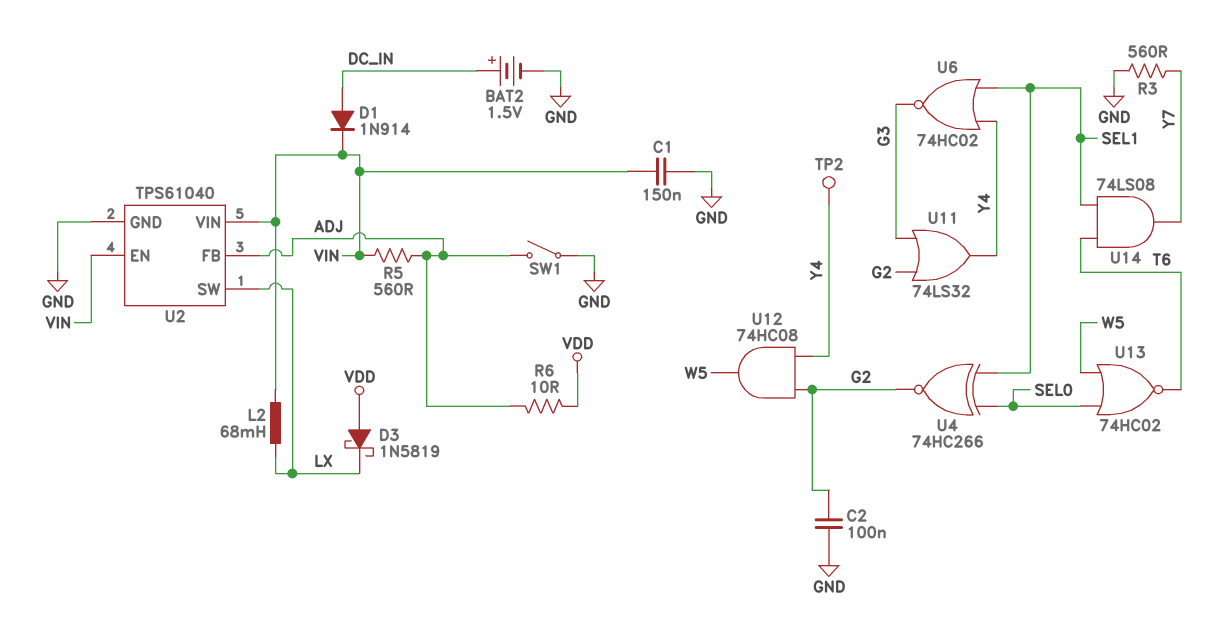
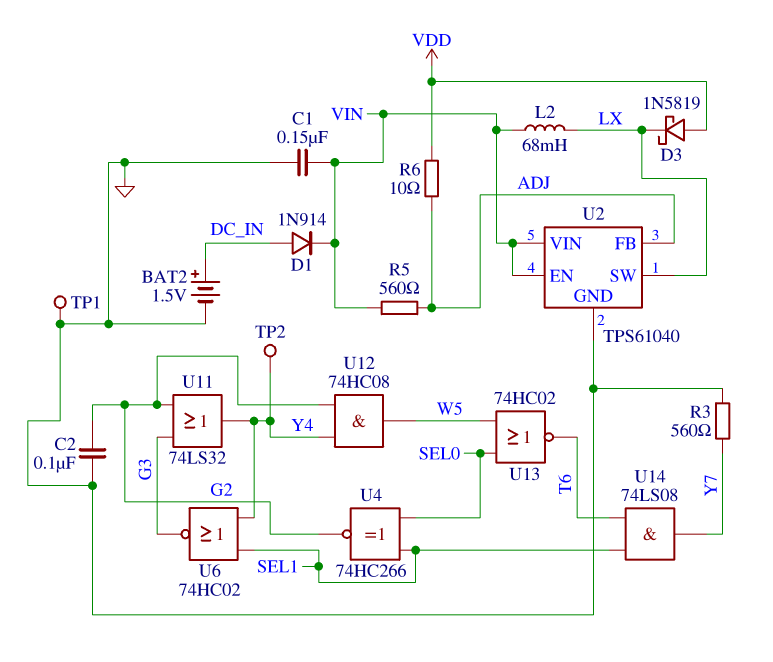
SW1: switch (ADJ, GND) -> none
TP1: none -> test point (GND)

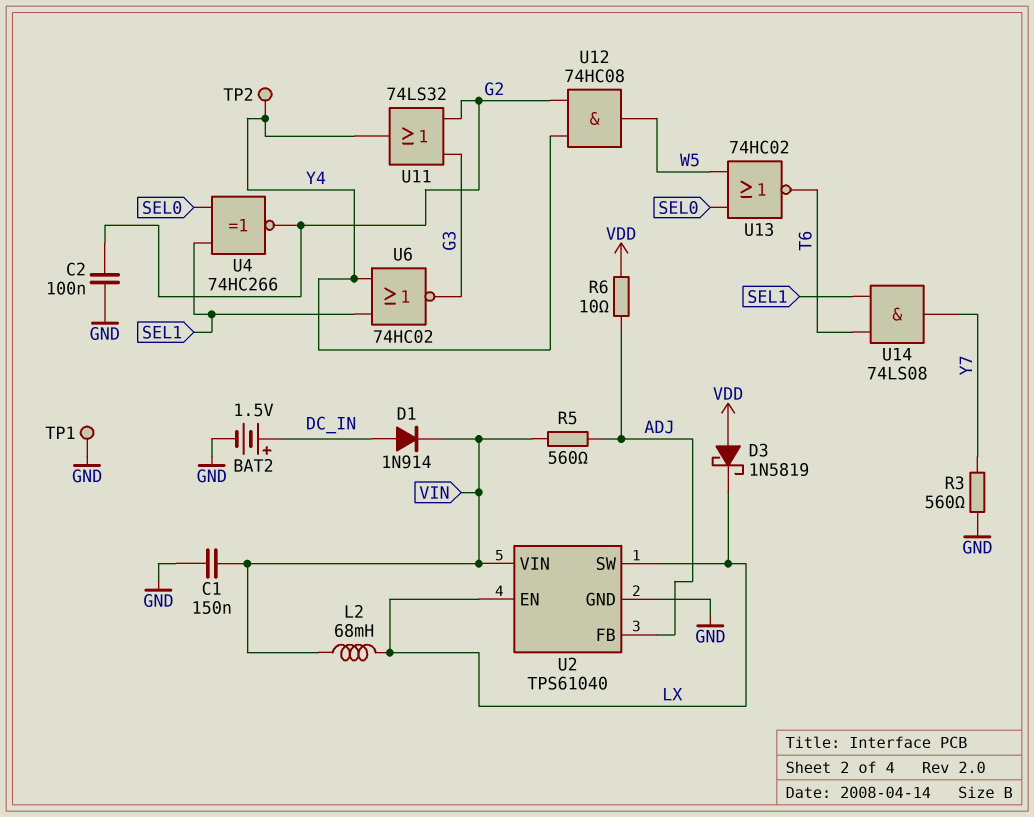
U2 pin EN: VIN -> LX

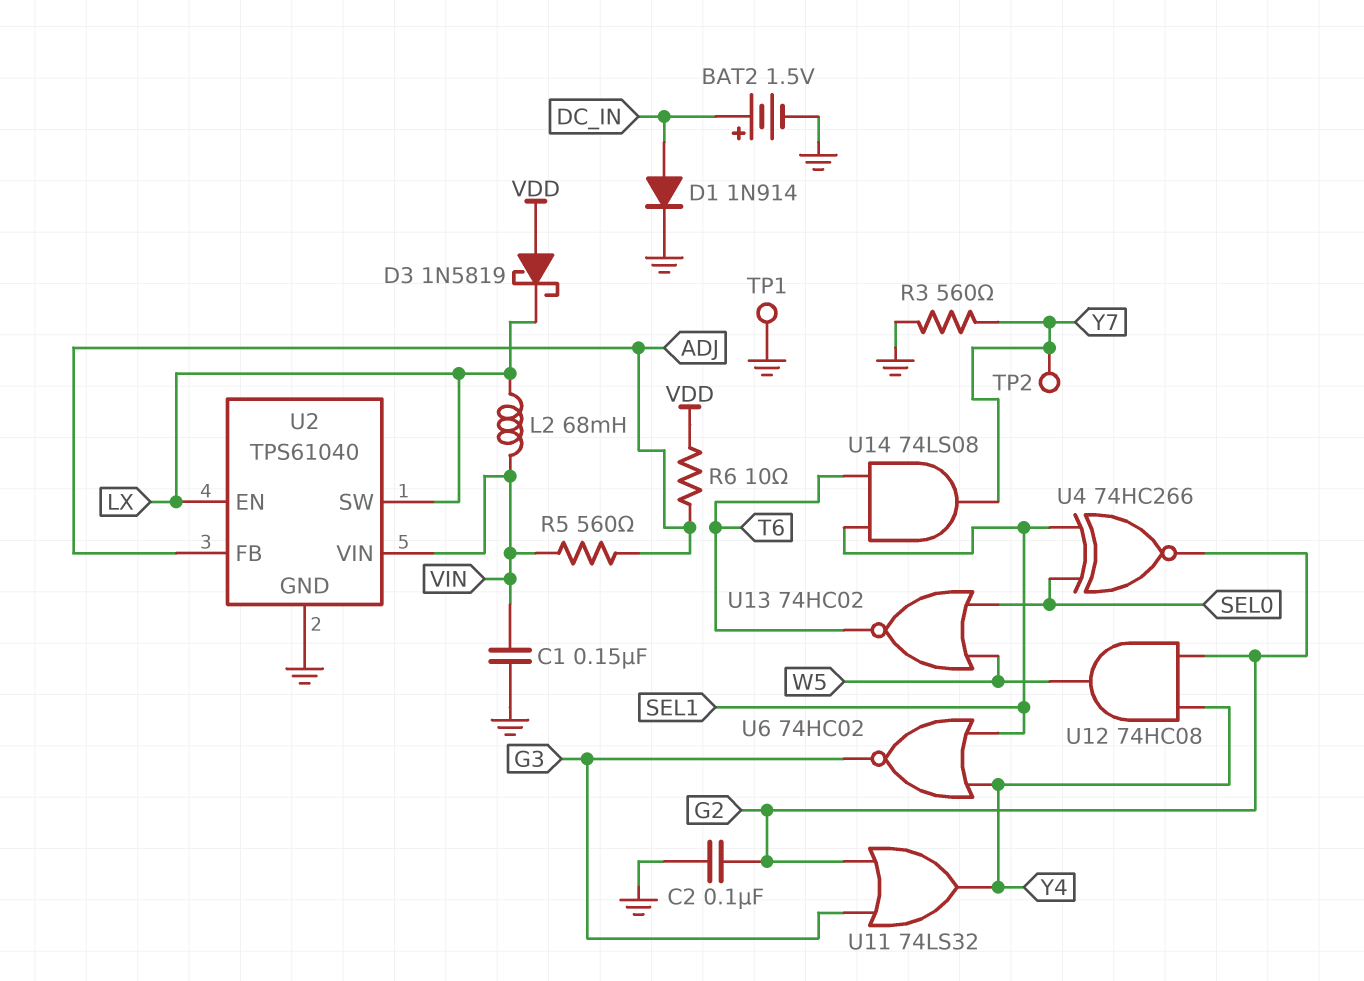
D1: diode 1N914 (A DC_IN, K VIN) -> diode 1N914 (A DC_IN, K GND)
TP2: test point (Y4) -> test point (Y7)

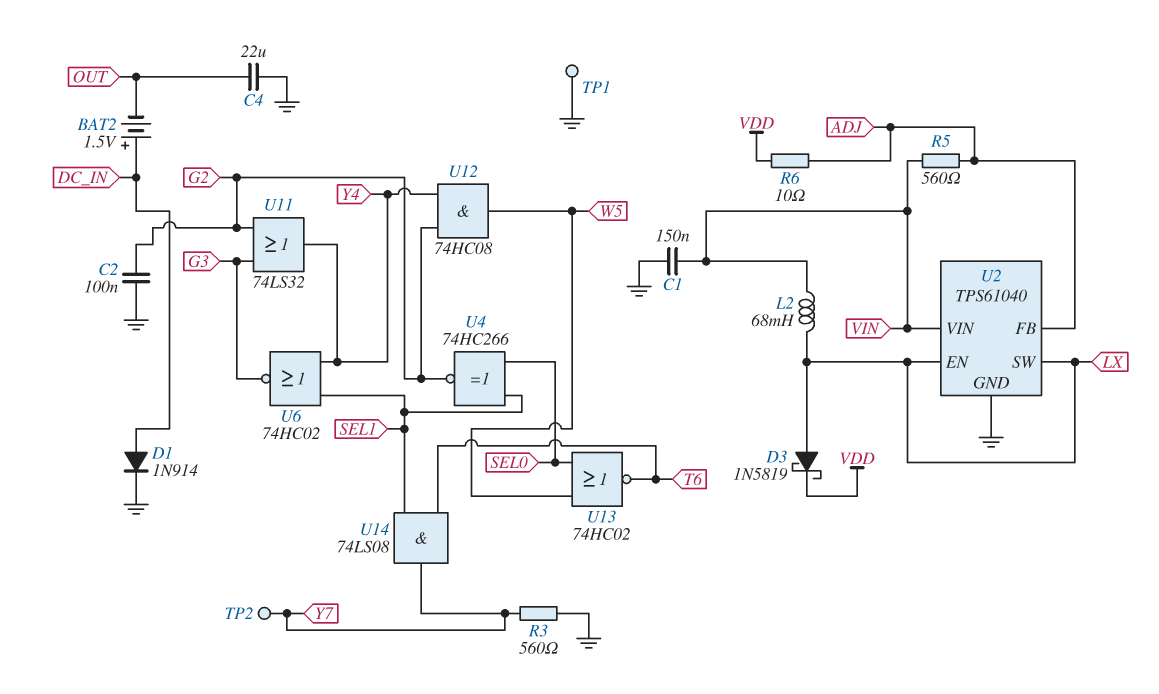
BAT2: 1.5V (plus DC_IN, minus GND) -> 1.5V (plus DC_IN, minus OUT)
C4: none -> 22uF (GND, OUT)
D3: schottky 1N5819 (A VDD, K LX) -> schottky 1N5819 (A LX, K VDD)

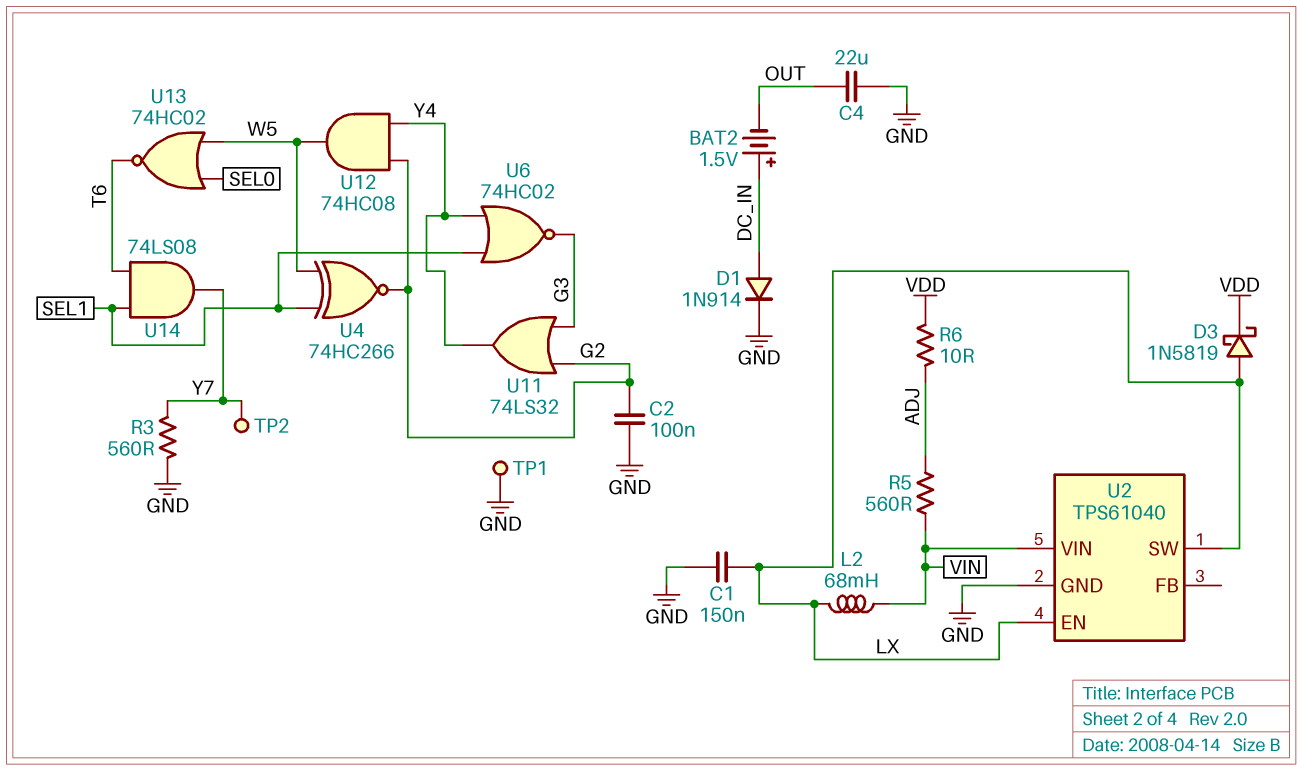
C1: 150nF (GND, VIN) -> 150nF (GND, LX)
U2 pin FB: ADJ -> none
U4: XNOR 74HC266 (in SEL0, in SEL1, out G2) -> XNOR 74HC266 (in SEL1, in W5, out G2)

